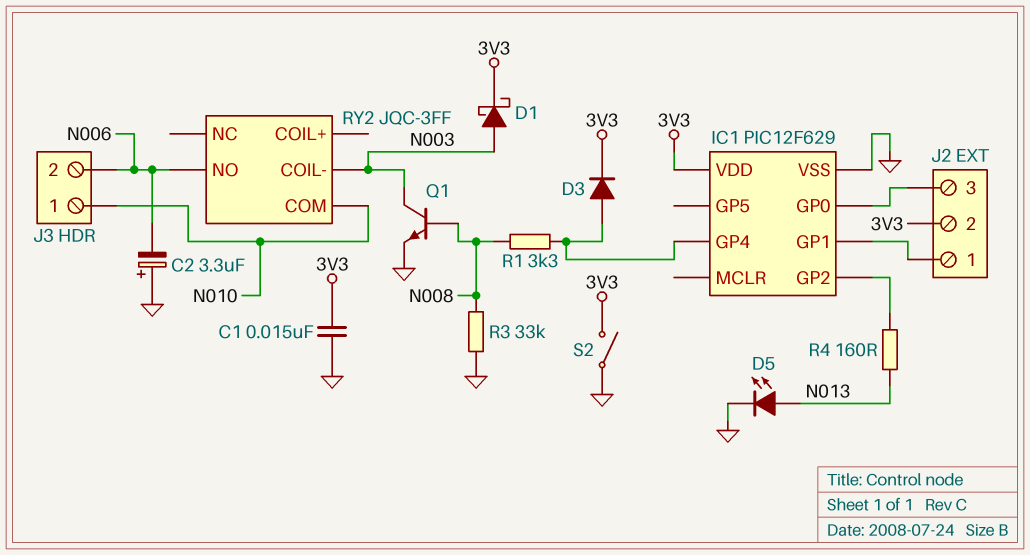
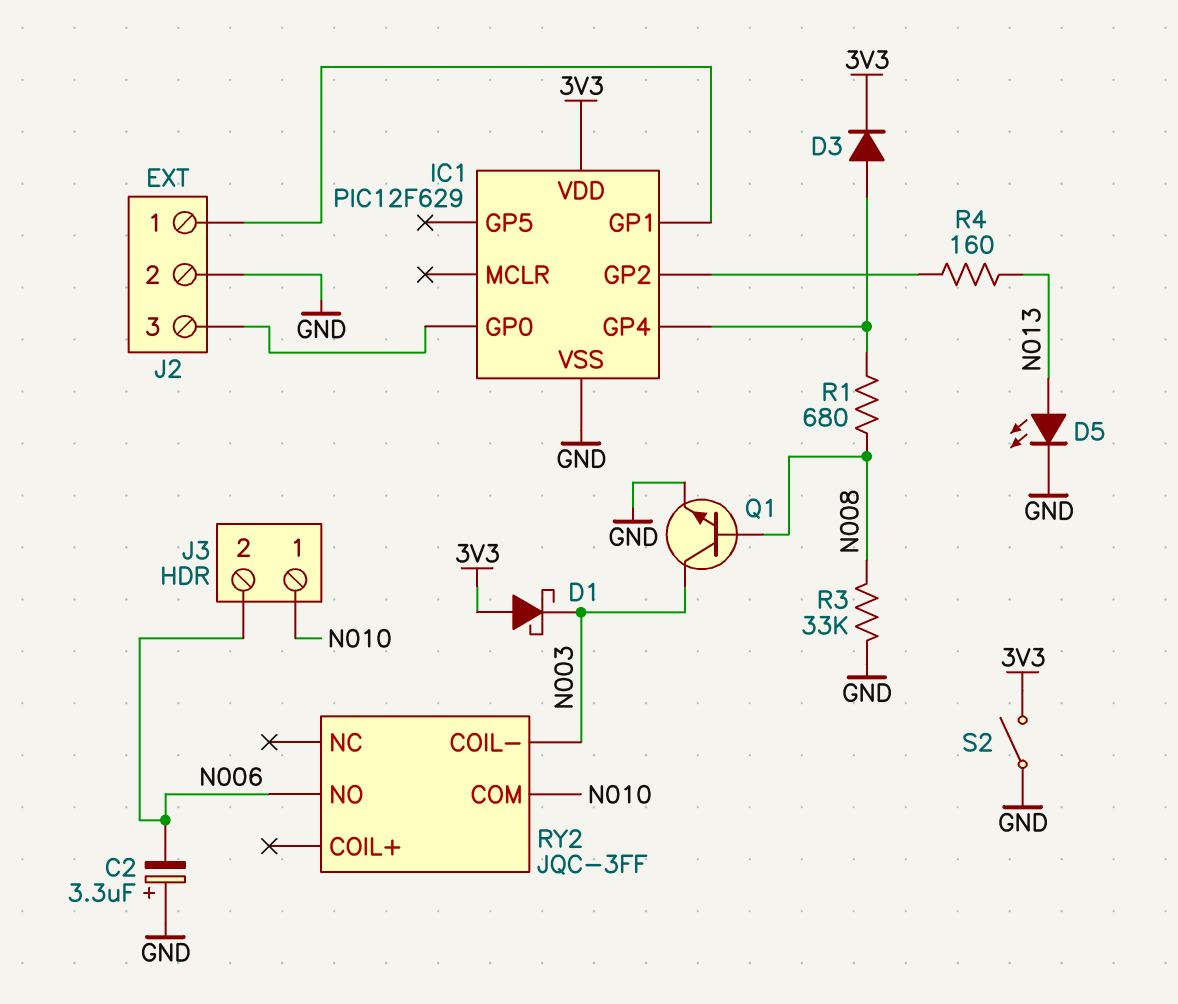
C1: 15nF (3V3, GND) -> none
D1: schottky (A N003, K 3V3) -> schottky (A 3V3, K N003)
J2 pin 2: 3V3 -> GND
R1: 3.3k (IC1/GP4, N008) -> 680 (IC1/GP4, N008)

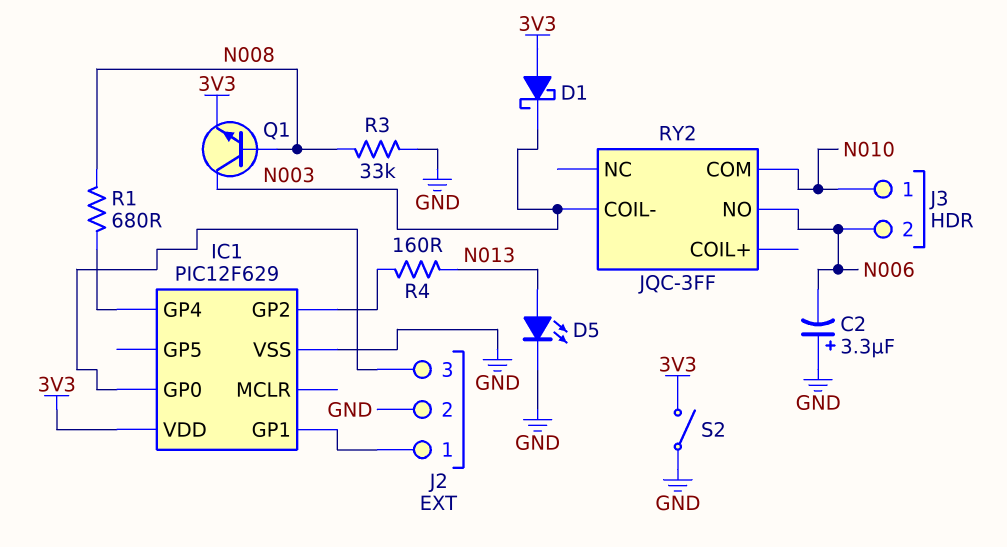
D3: diode (A IC1/GP4, K 3V3) -> none
Q1: NPN (B N008, C N003, E GND) -> NPN (B N008, C N003, E 3V3)

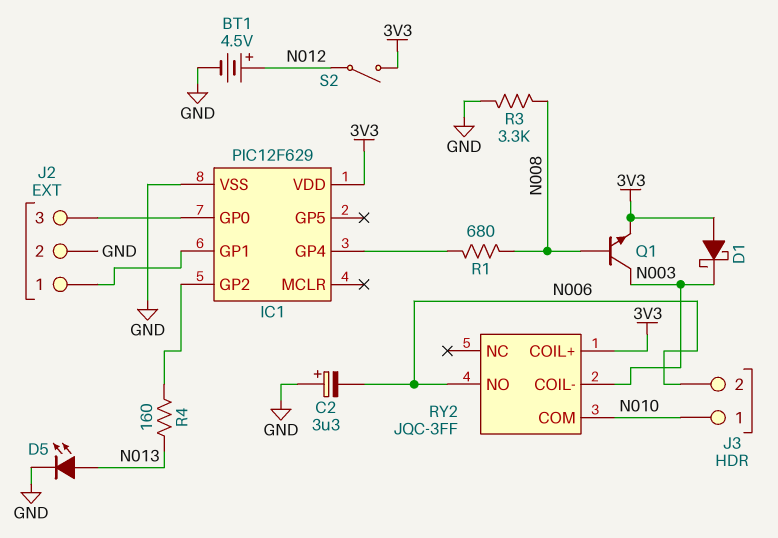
BT1: none -> 4.5V (plus N012, minus GND)
R3: 33k (GND, N008) -> 3.3k (GND, N008)
RY2 pin COIL+: none -> 3V3
S2: switch (3V3, GND) -> switch (3V3, N012)

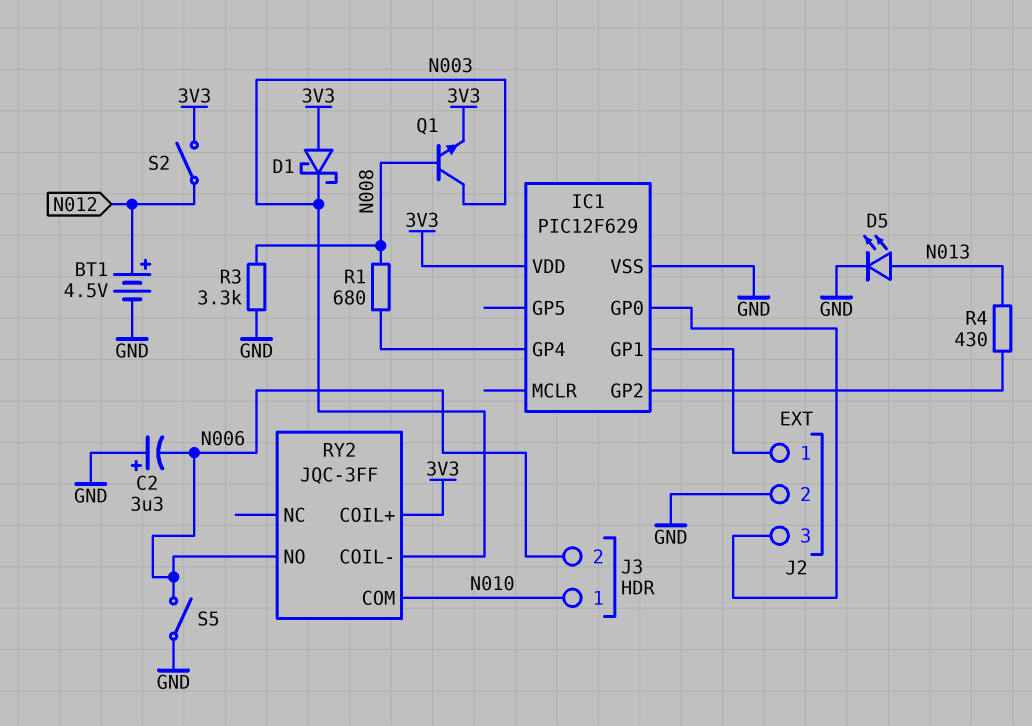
R4: 160 (IC1/GP2, N013) -> 430 (IC1/GP2, N013)
S5: none -> switch (GND, N006)

